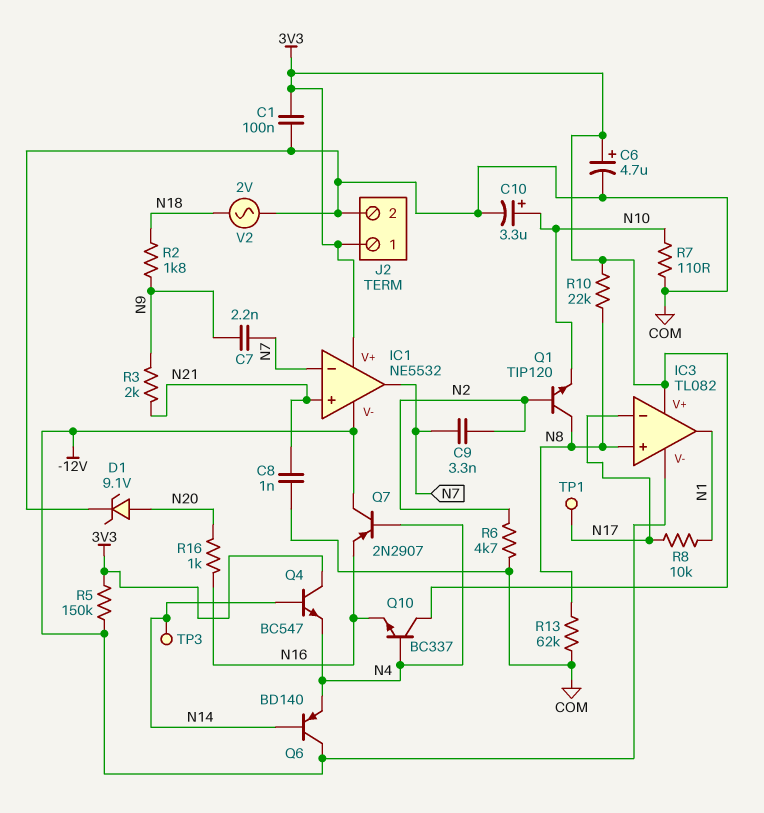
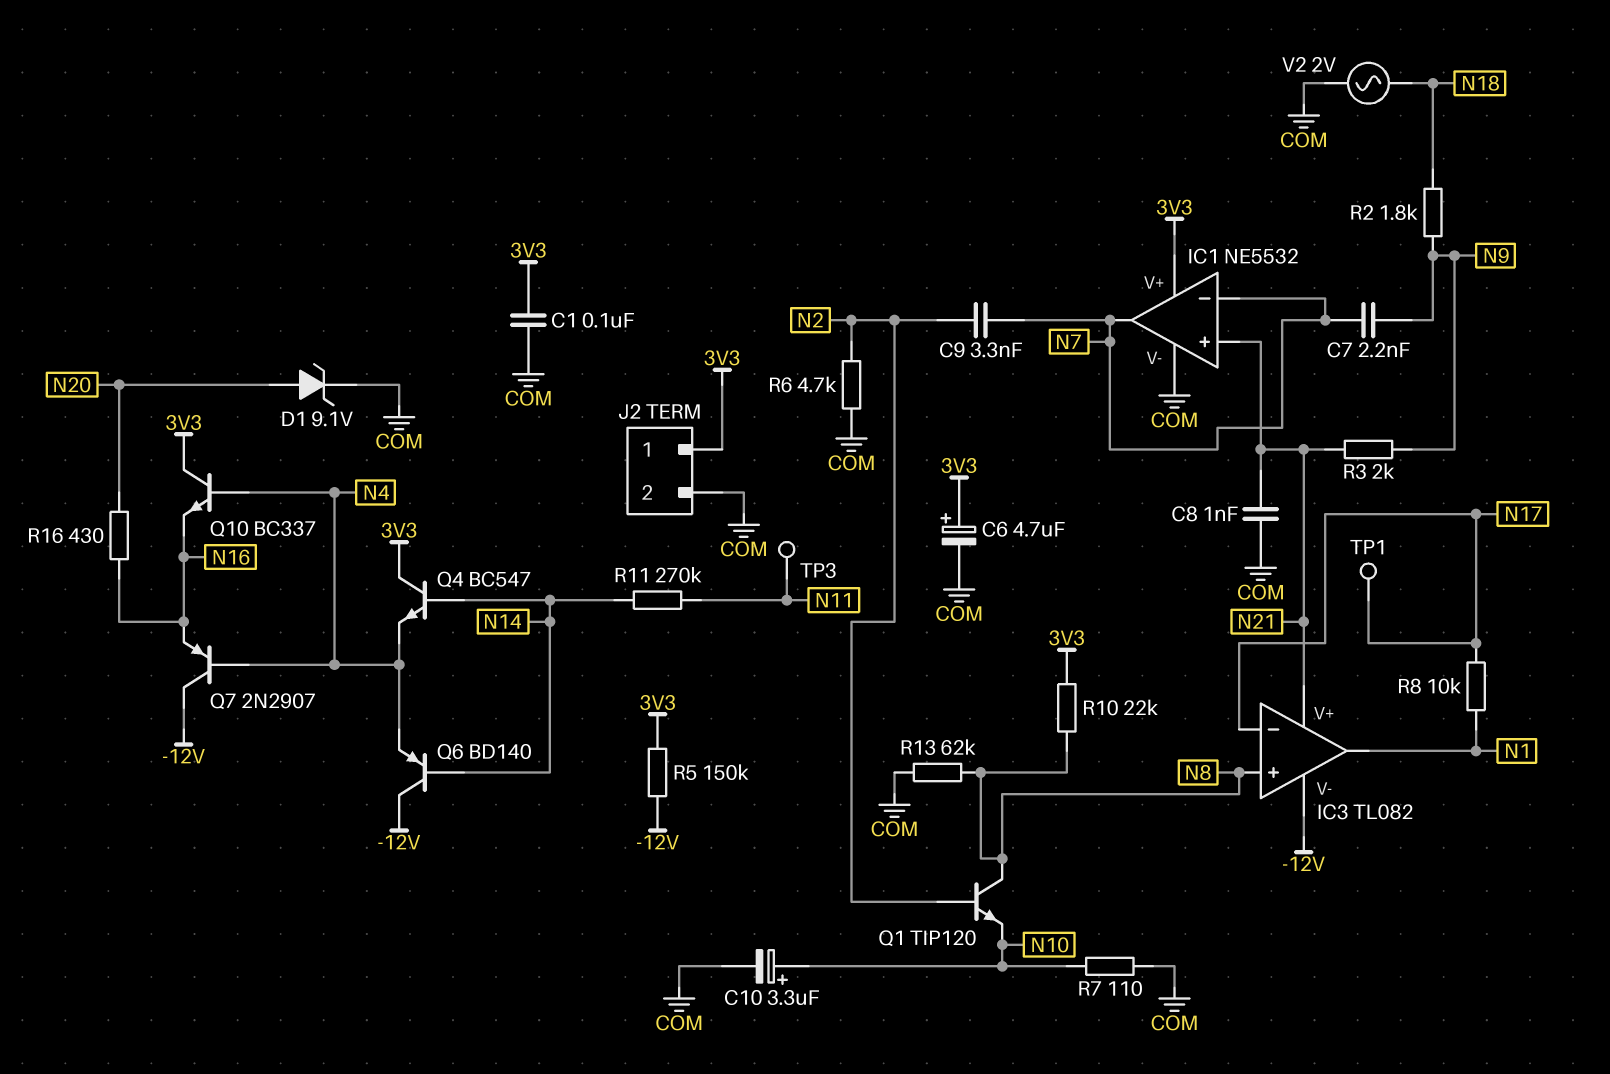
IC1 pin V-: -12V -> COM
IC3 pin V+: 3V3 -> N21
R11: none -> 270k (N11, N14)
R16: 1k (N16, N20) -> 430 (N16, N20)
TP3: test point (N14) -> test point (N11)

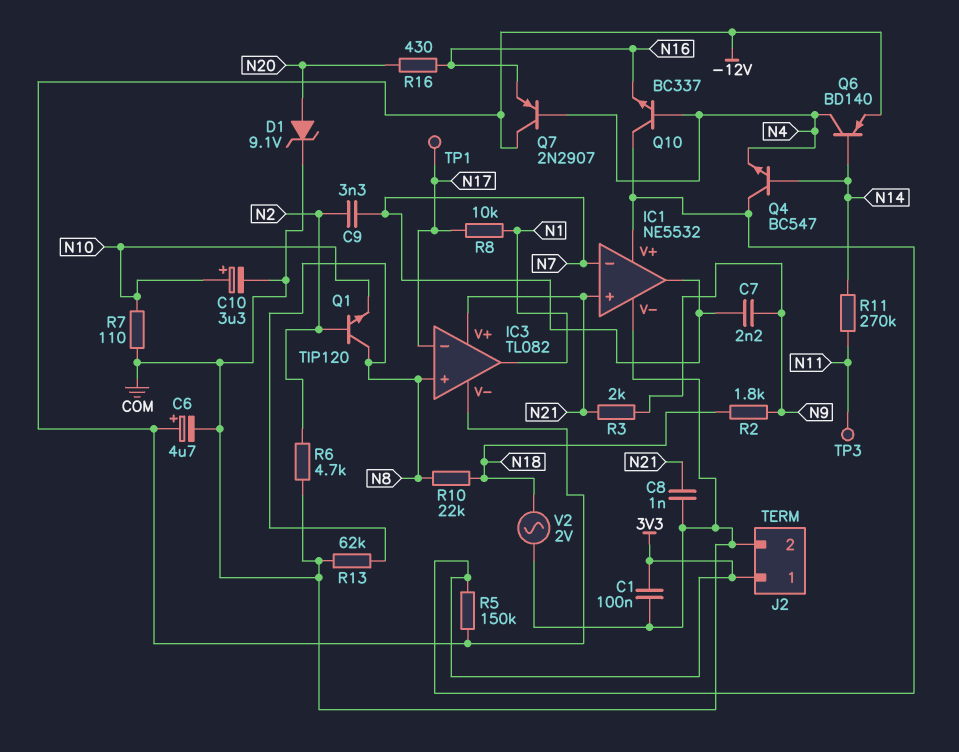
C6: 4.7uF (plus 3V3, minus COM) -> 4.7uF (plus -12V, minus COM)
Q6: PNP BD140 (B N14, C -12V, E N4) -> PNP BD140 (B N14, C N4, E -12V)
R10: 22k (3V3, N8) -> 22k (N8, N18)

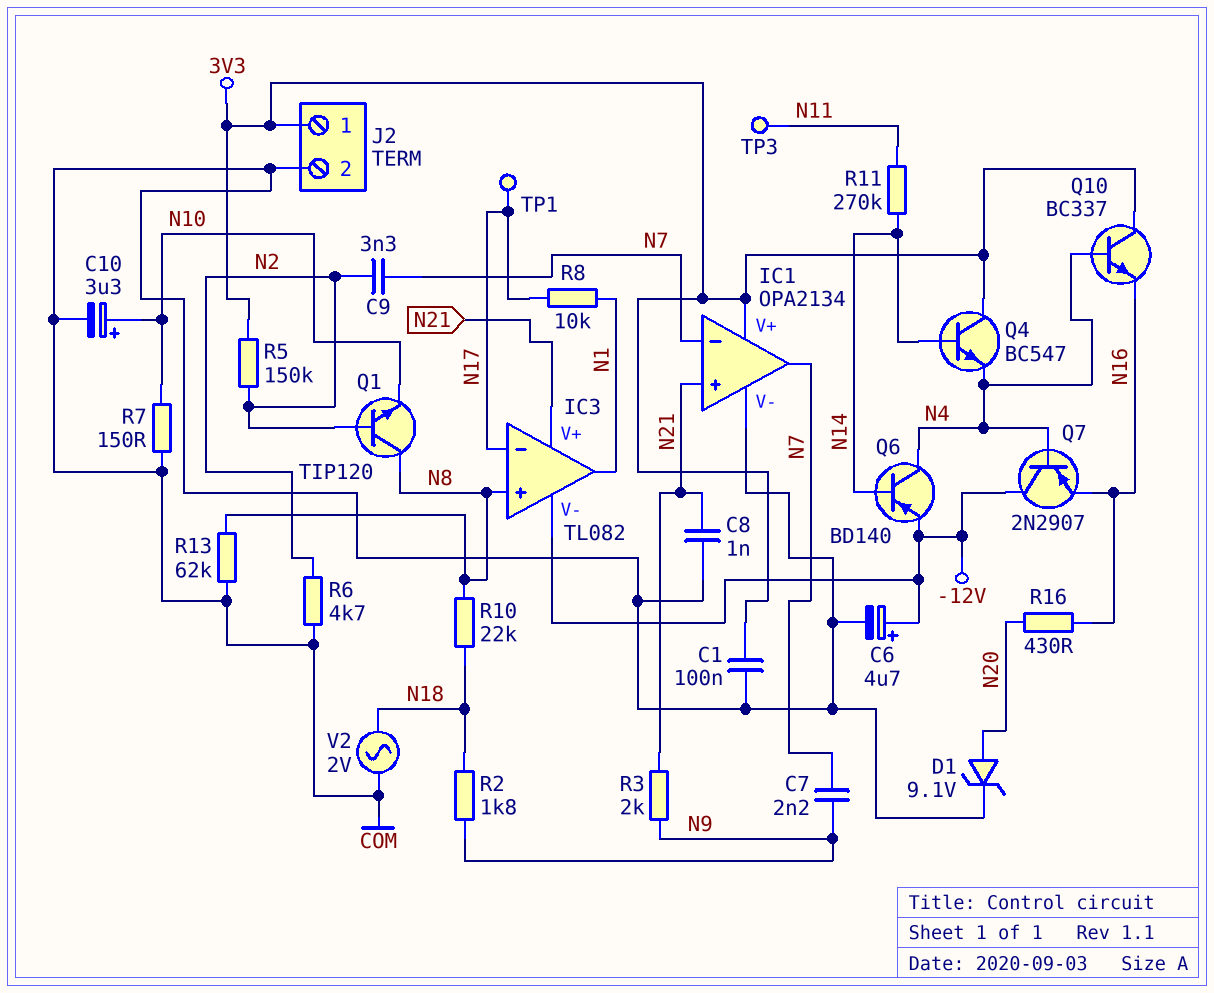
IC1: NE5532 -> OPA2134
R5: 150k (-12V, 3V3) -> 150k (3V3, N2)
R7: 110 (COM, N10) -> 150 (COM, N10)

